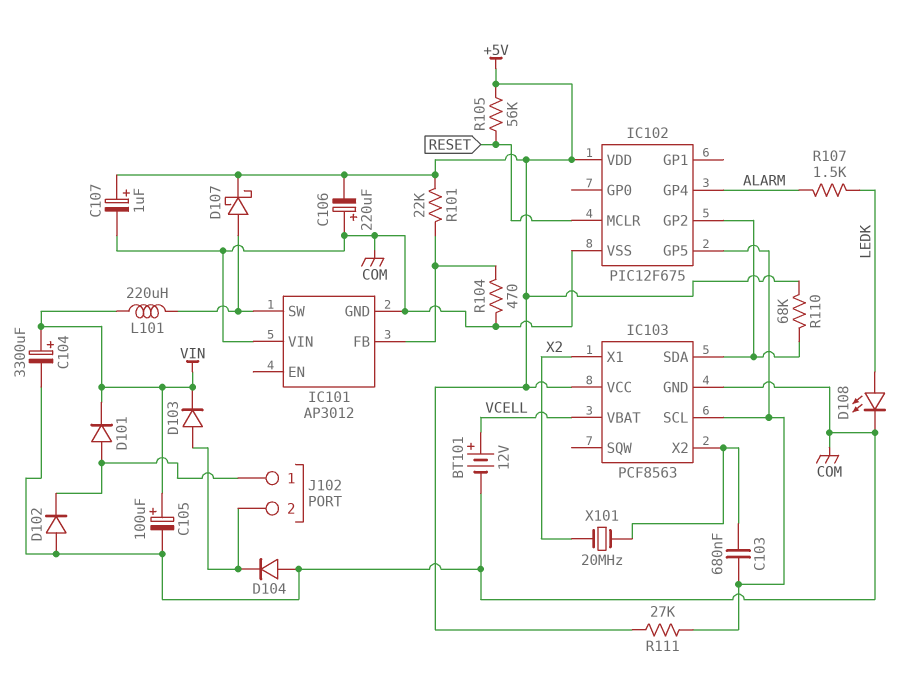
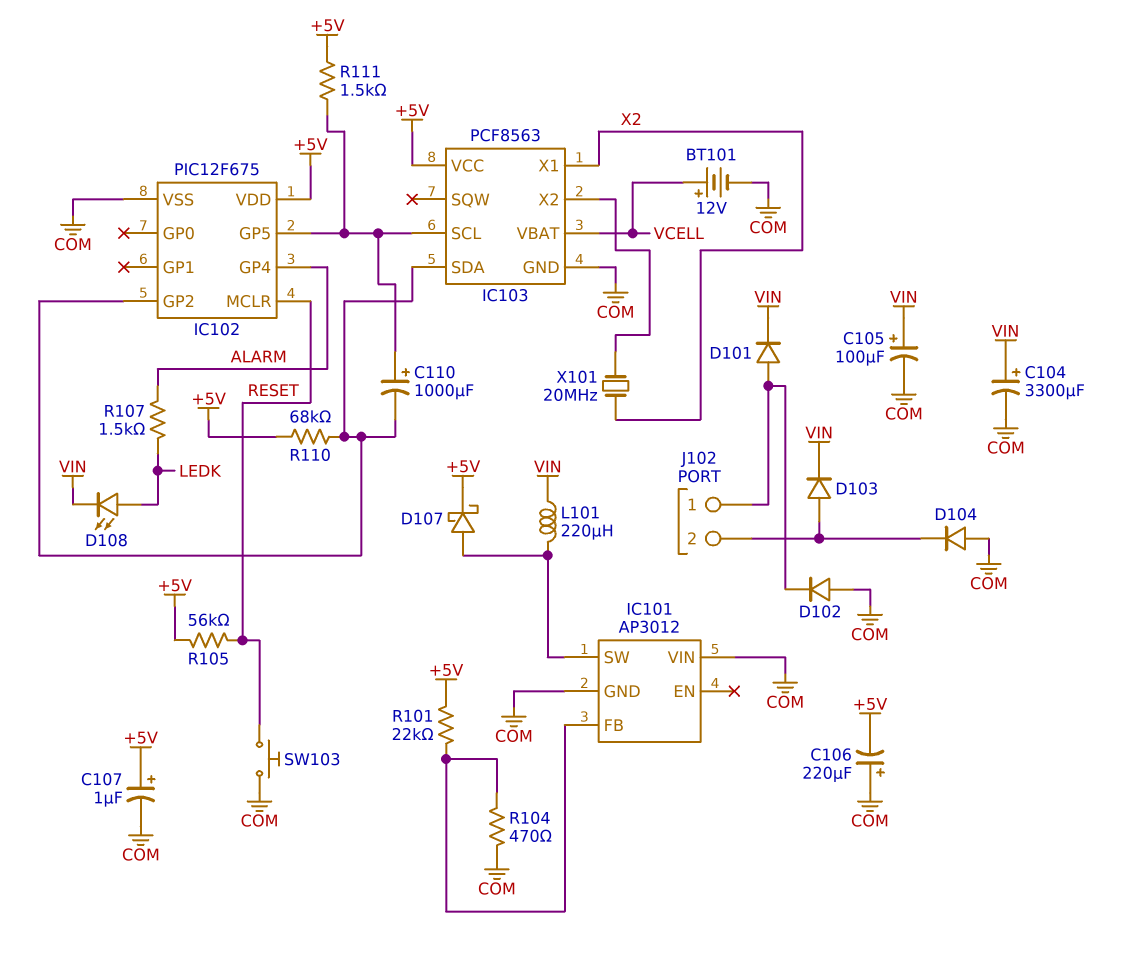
C103: 680nF (IC102/GP5, IC103/X2) -> none
C110: none -> 1000uF (plus IC102/GP5, minus IC102/GP2)
D108: LED (A LEDK, K COM) -> LED (A LEDK, K VIN)
R111: 27k (+5V, IC102/GP5) -> 1.5k (+5V, IC102/GP5)
SW103: none -> button (COM, RESET)

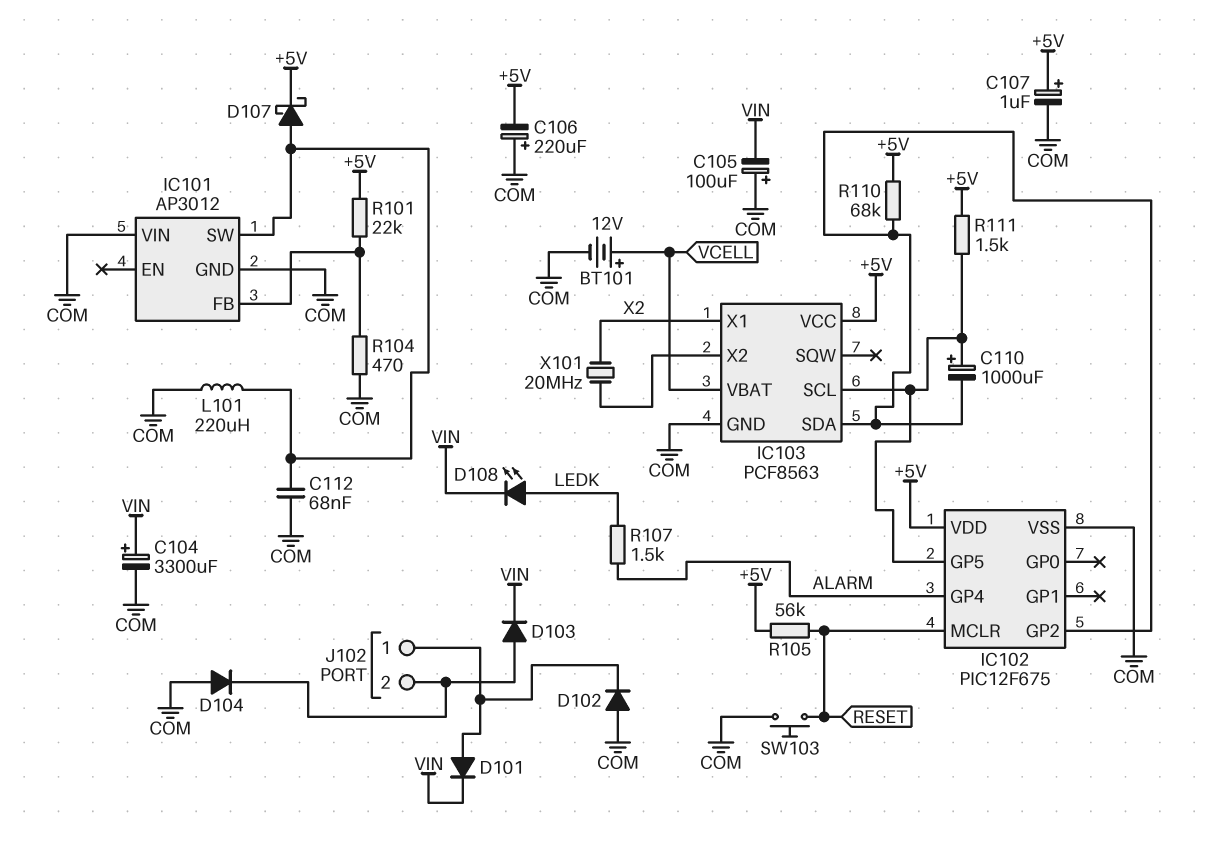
C105: 100uF (plus VIN, minus COM) -> 100uF (plus COM, minus VIN)
C112: none -> 68nF (COM, IC101/SW)
L101: 220uH (IC101/SW, VIN) -> 220uH (COM, IC101/SW)

